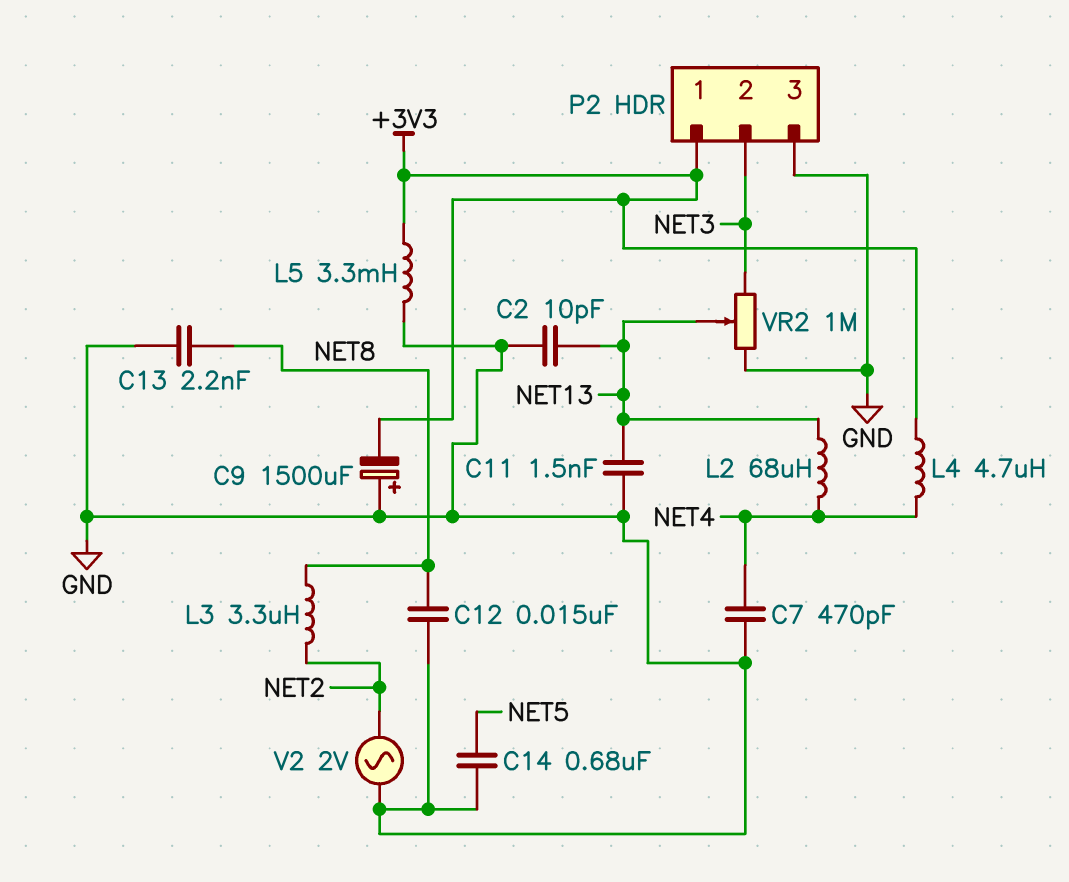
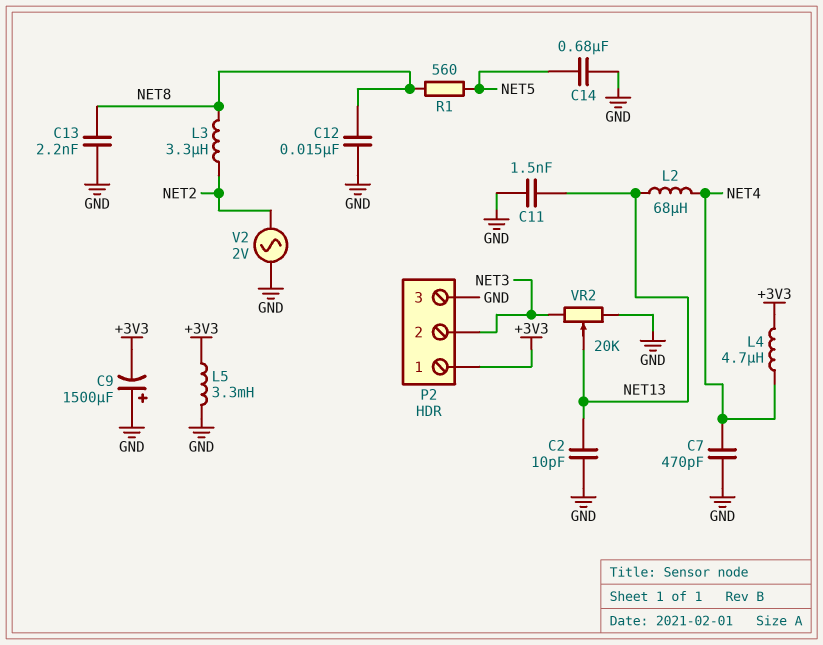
R1: none -> 560 (NET5, NET8)
VR2: 1M (GND, NET3, wiper NET13) -> 20k (GND, NET3, wiper NET13)

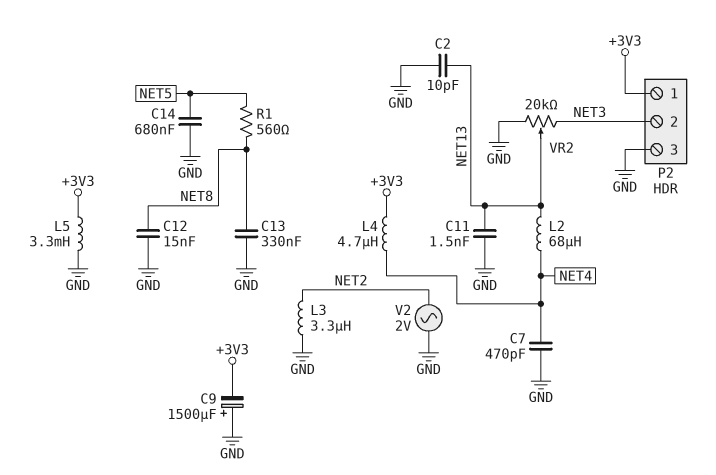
C13: 2.2nF (GND, NET8) -> 330nF (GND, NET8)
L3: 3.3uH (NET2, NET8) -> 3.3uH (GND, NET2)

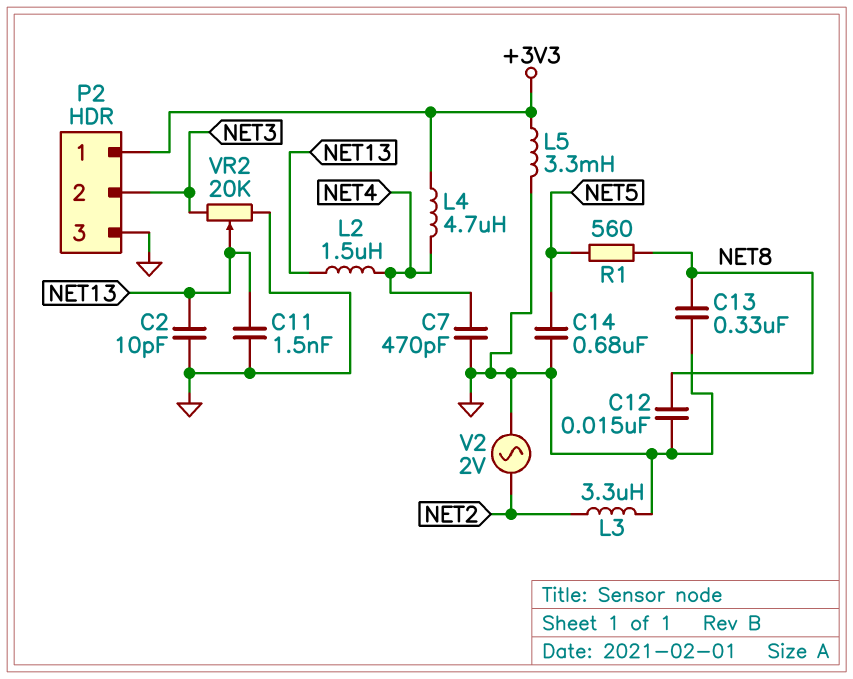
C9: 1500uF (plus GND, minus +3V3) -> none
L2: 68uH (NET4, NET13) -> 1.5uH (NET4, NET13)

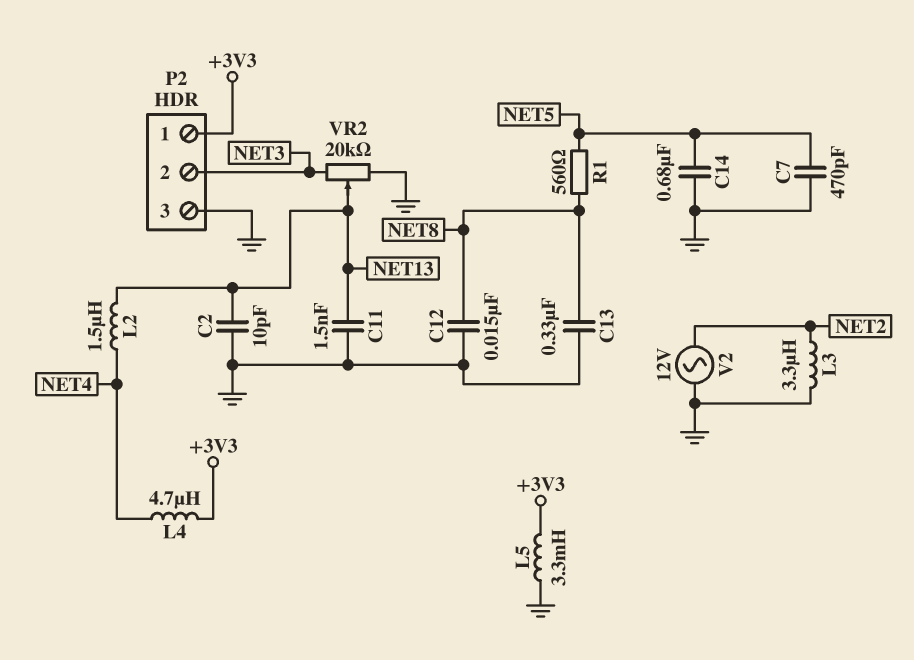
C7: 470pF (GND, NET4) -> 470pF (GND, NET5)
V2: AC 2V (GND, NET2) -> AC 12V (GND, NET2)

